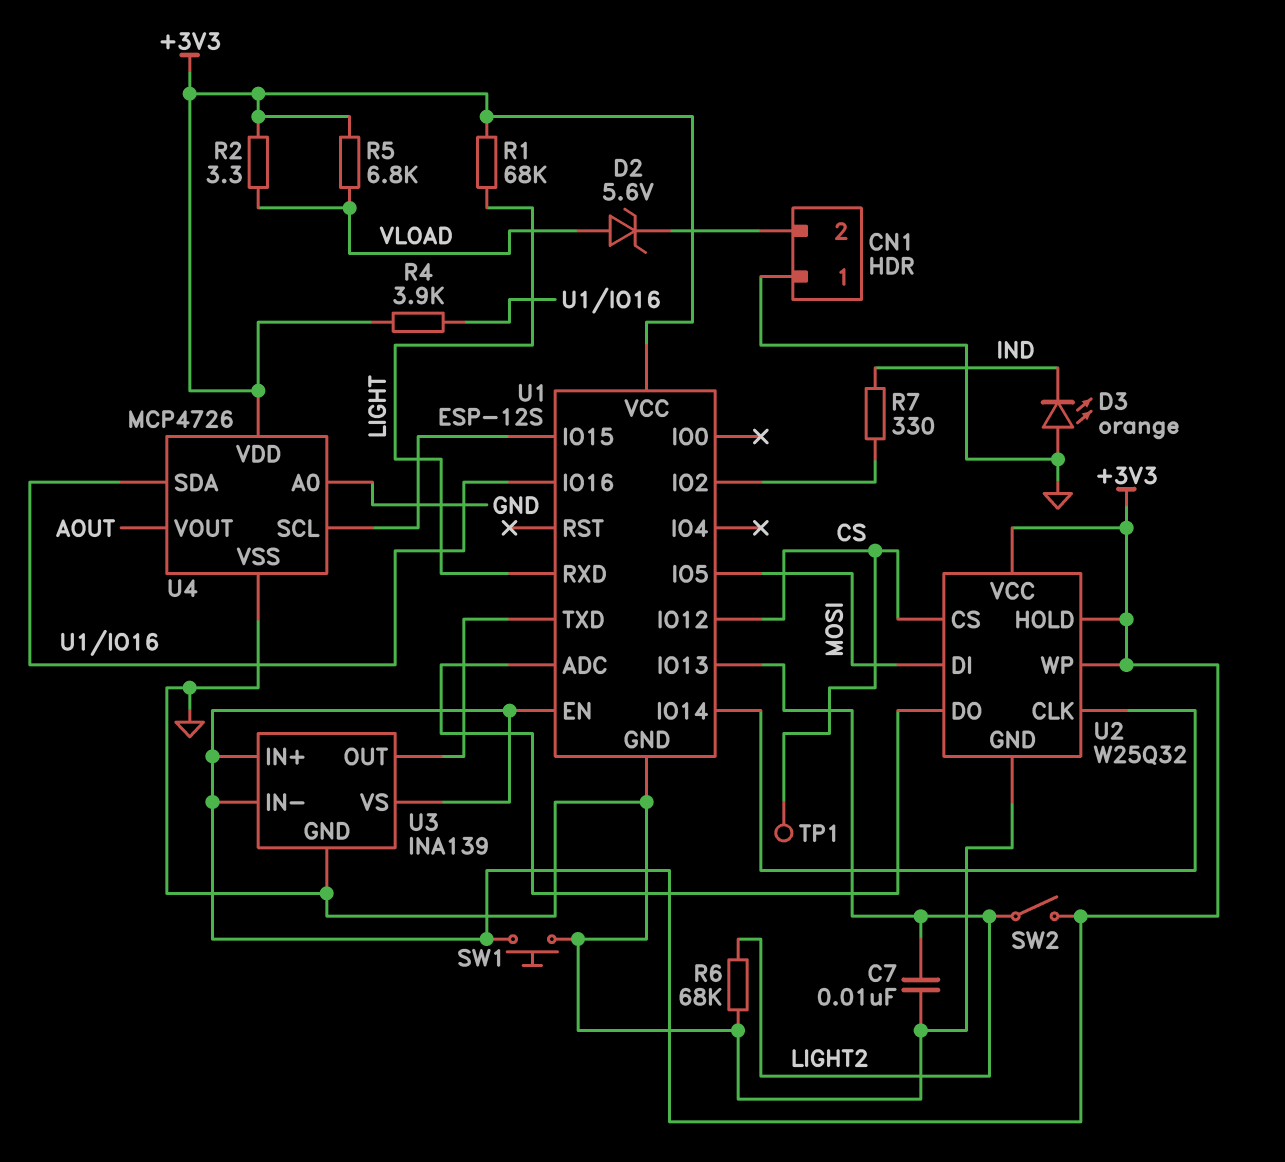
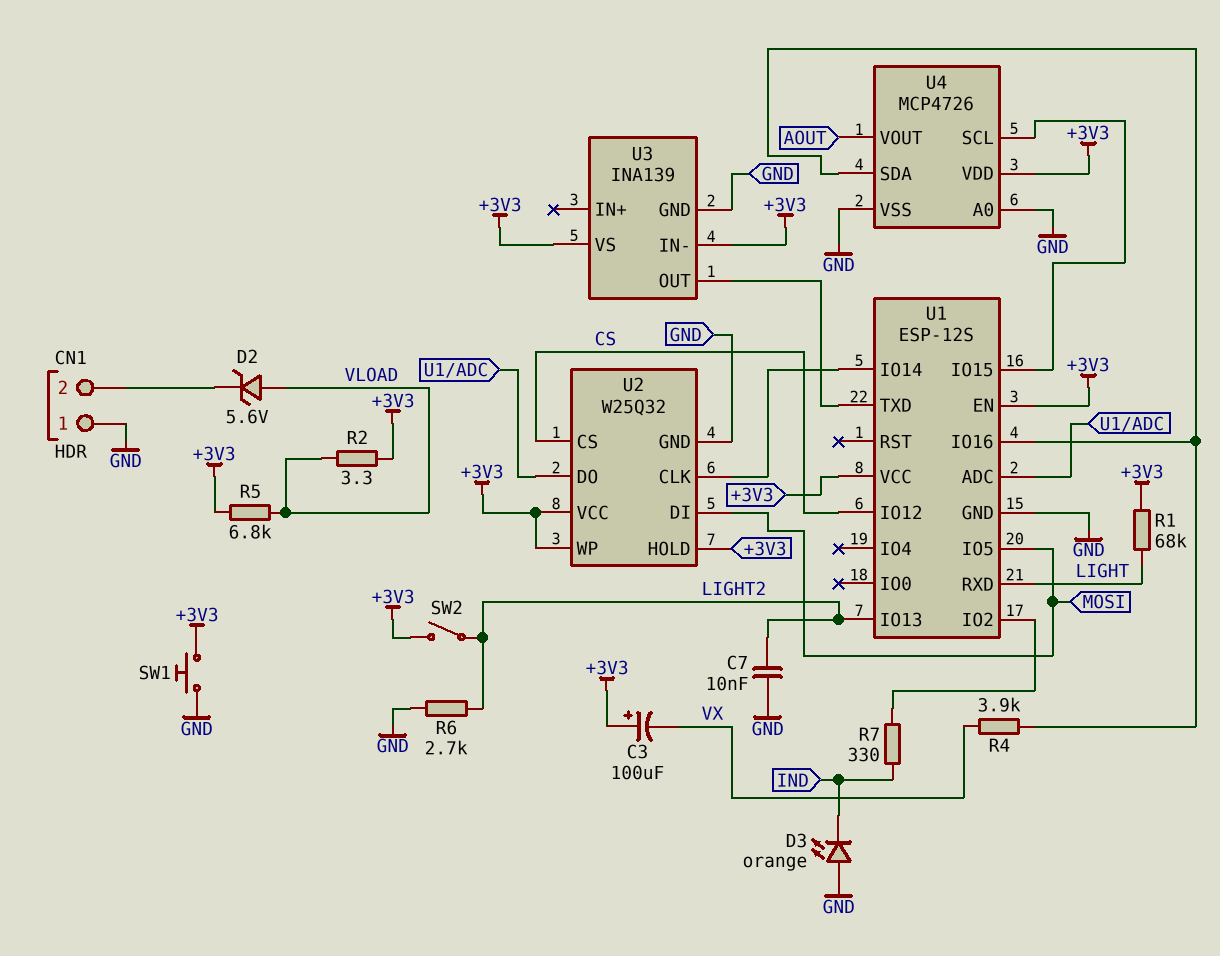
C3: none -> 100uF (plus +3V3, minus VX)
R4: 3.9k (+3V3, U1/IO16) -> 3.9k (U1/IO16, VX)
R6: 68k (GND, LIGHT2) -> 2.7k (GND, LIGHT2)
TP1: test point (CS) -> none
U3 pin IN+: +3V3 -> none

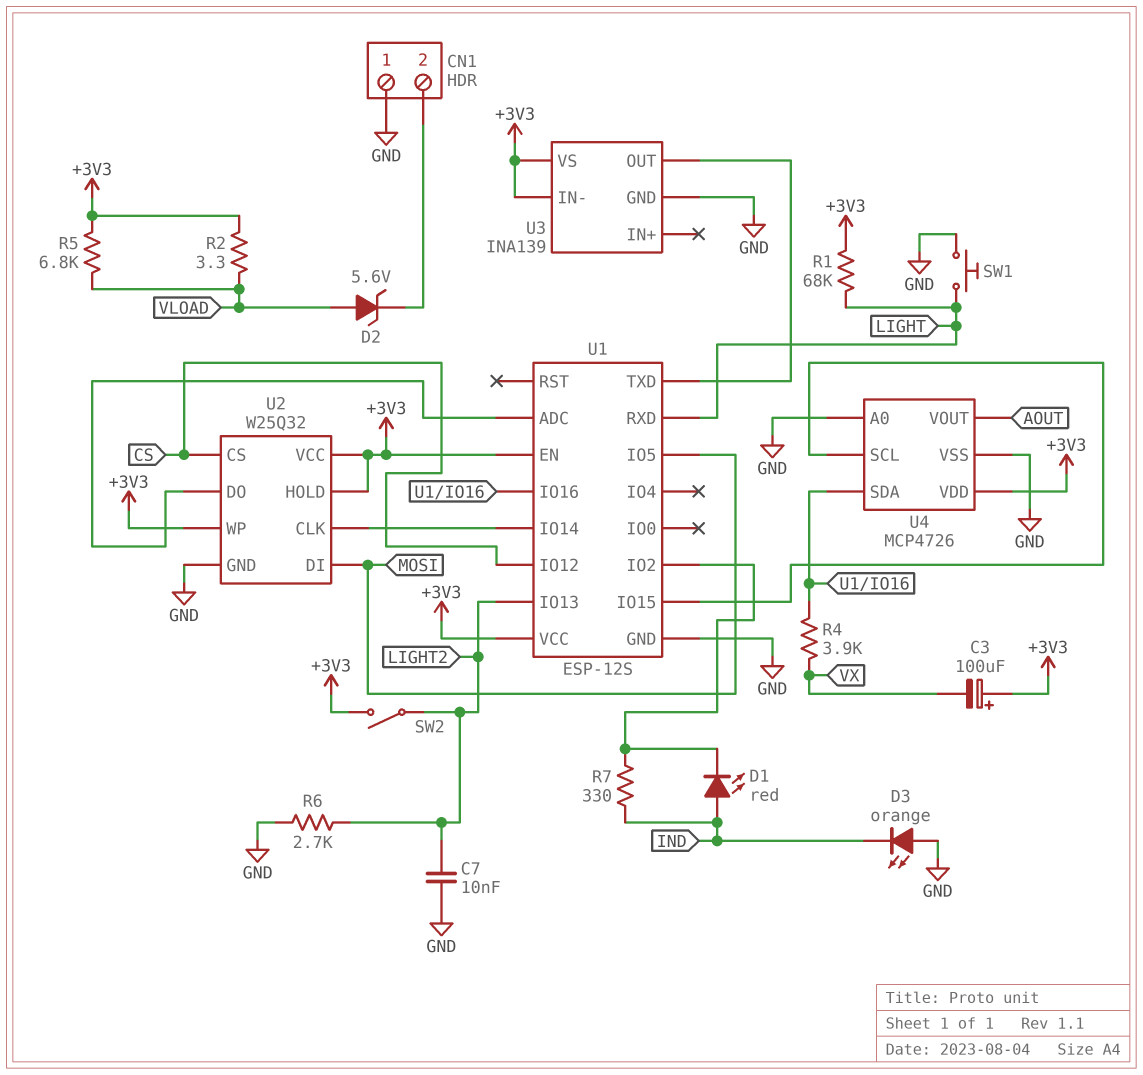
D1: none -> LED red (A IND, K U1/IO2)
SW1: button (+3V3, GND) -> button (GND, LIGHT)

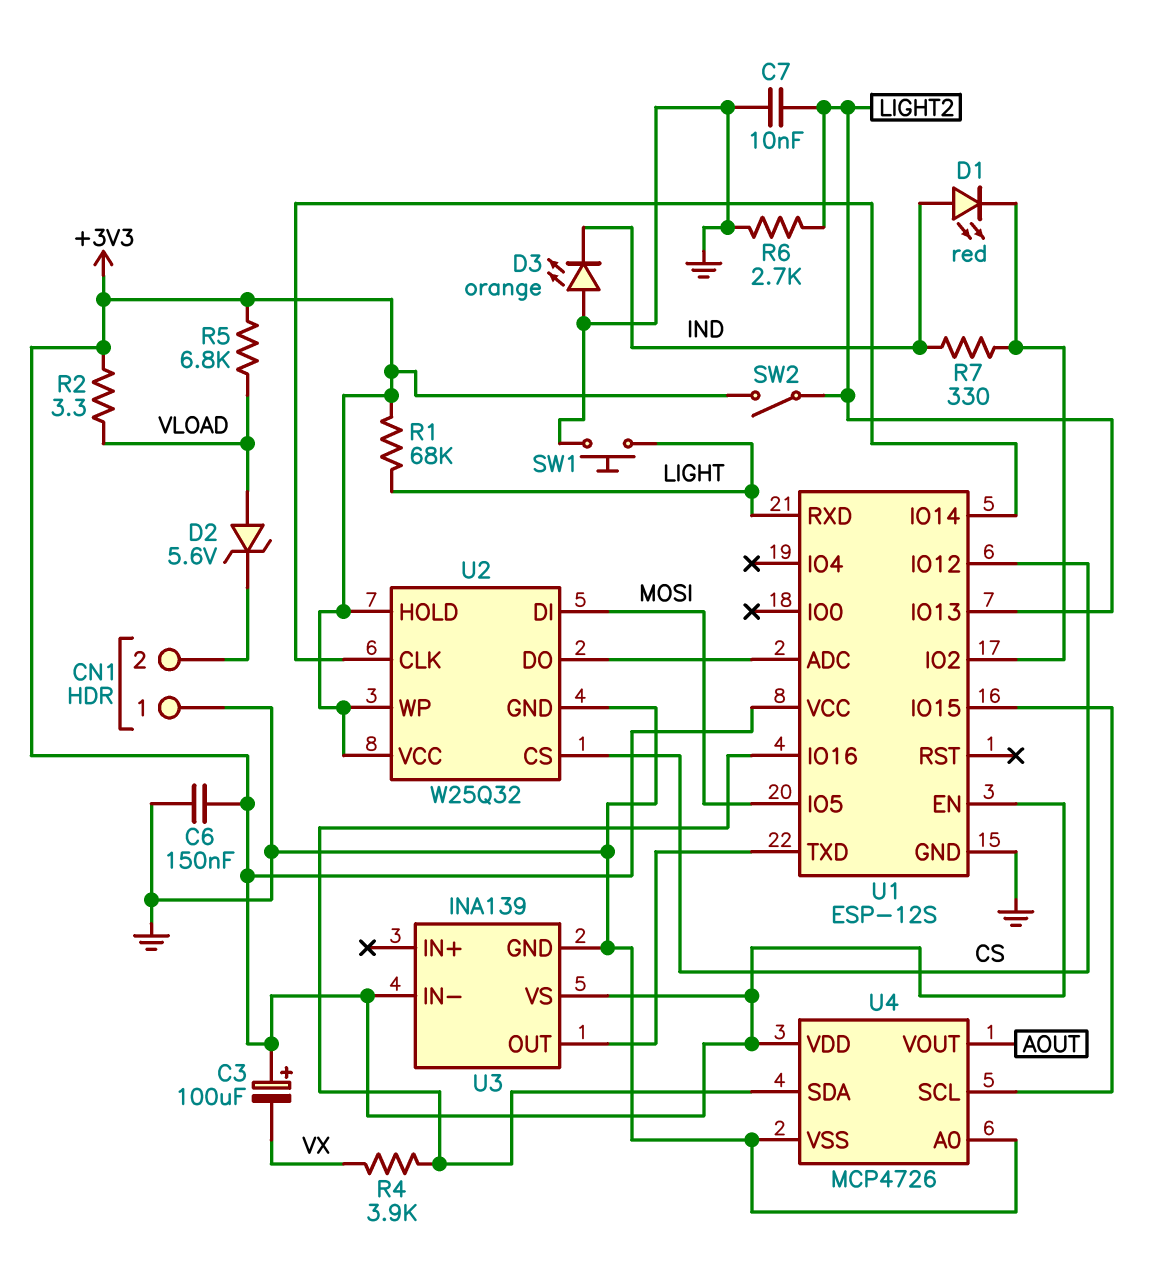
C6: none -> 150nF (+3V3, GND)

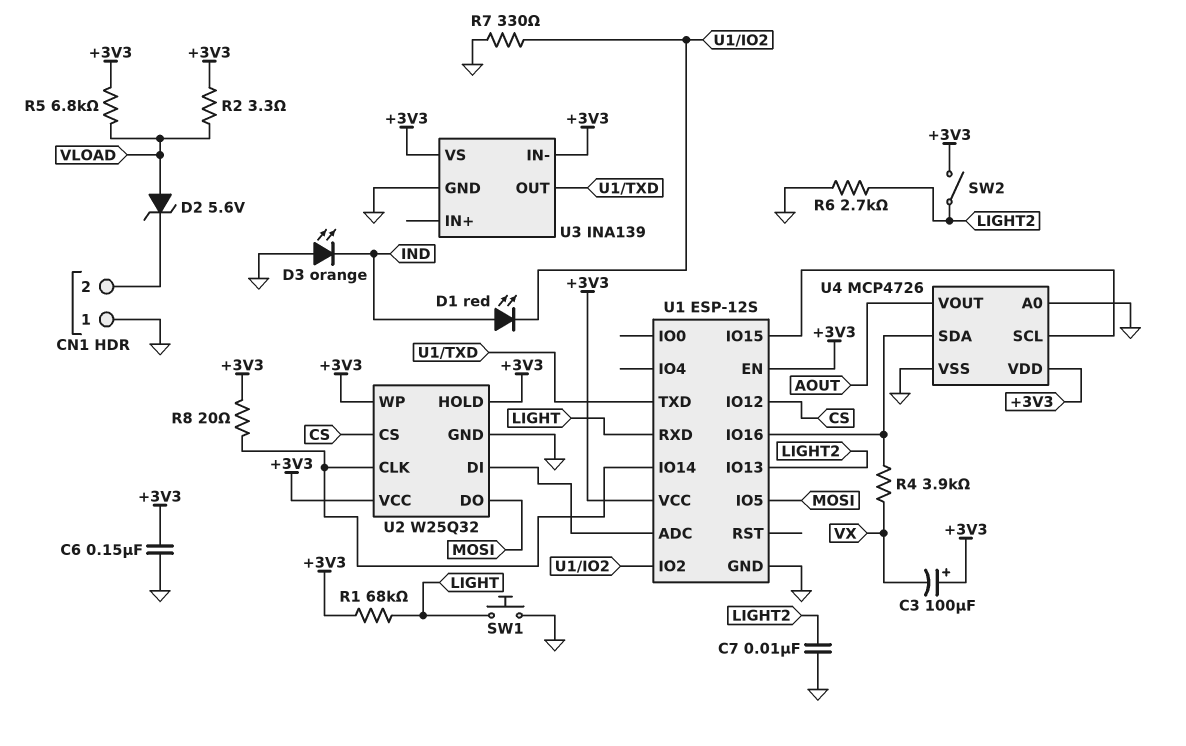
R7: 330 (IND, U1/IO2) -> 330 (GND, U1/IO2)
R8: none -> 20 (+3V3, U1/IO14)
U2 pin DI: MOSI -> U1/ADC
U2 pin DO: U1/ADC -> MOSI

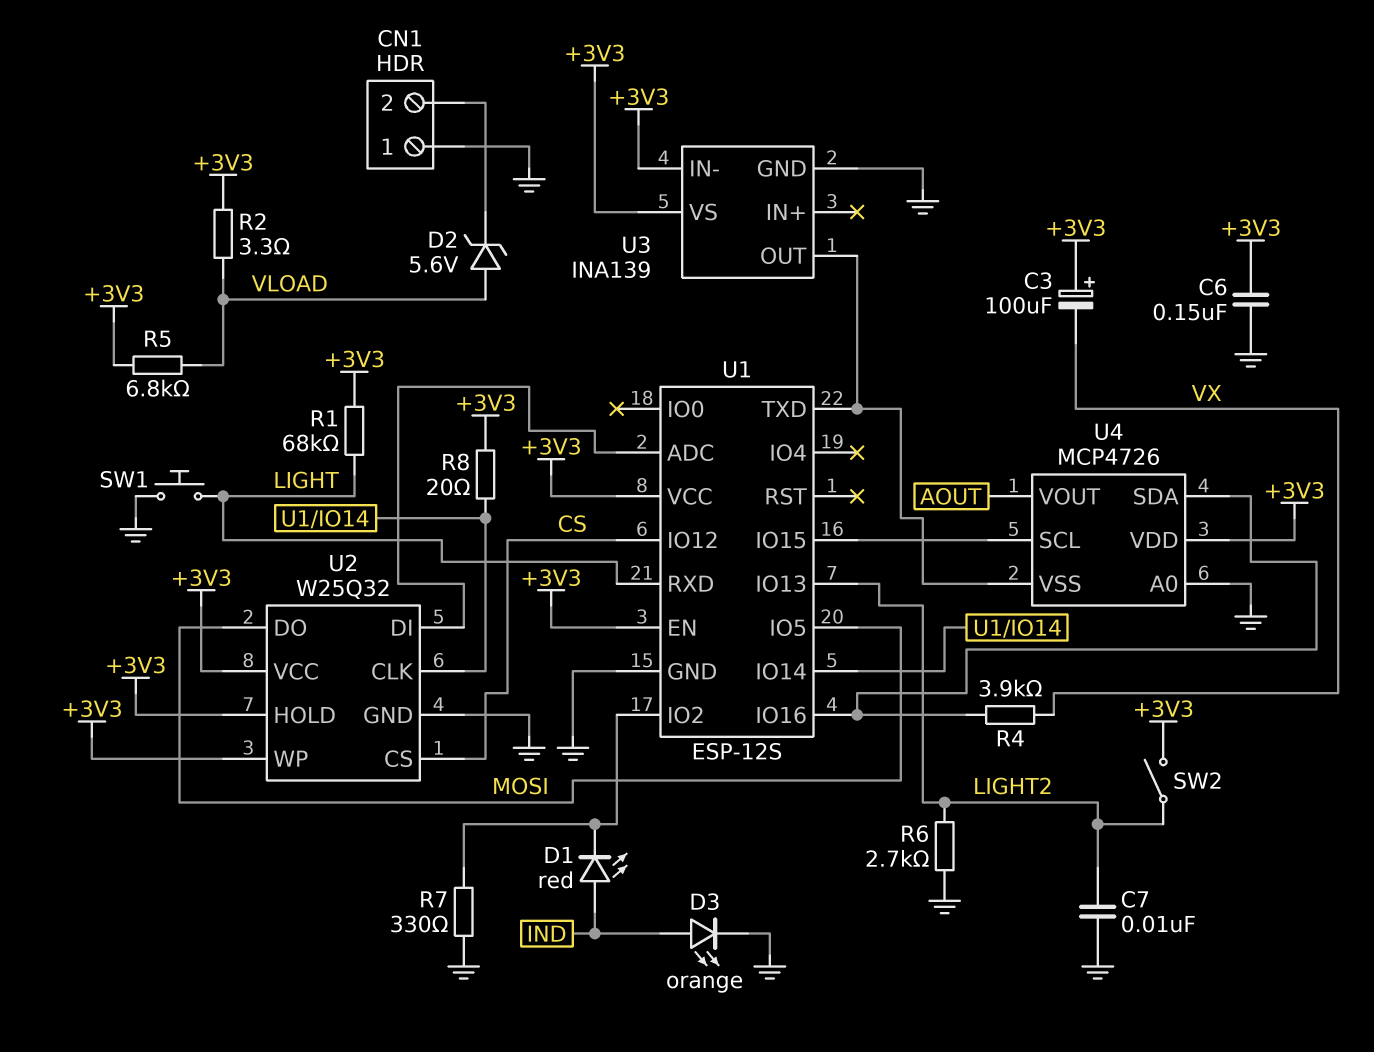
D3: LED orange (A GND, K IND) -> LED orange (A IND, K GND)
U4 pin VSS: GND -> U1/TXD

